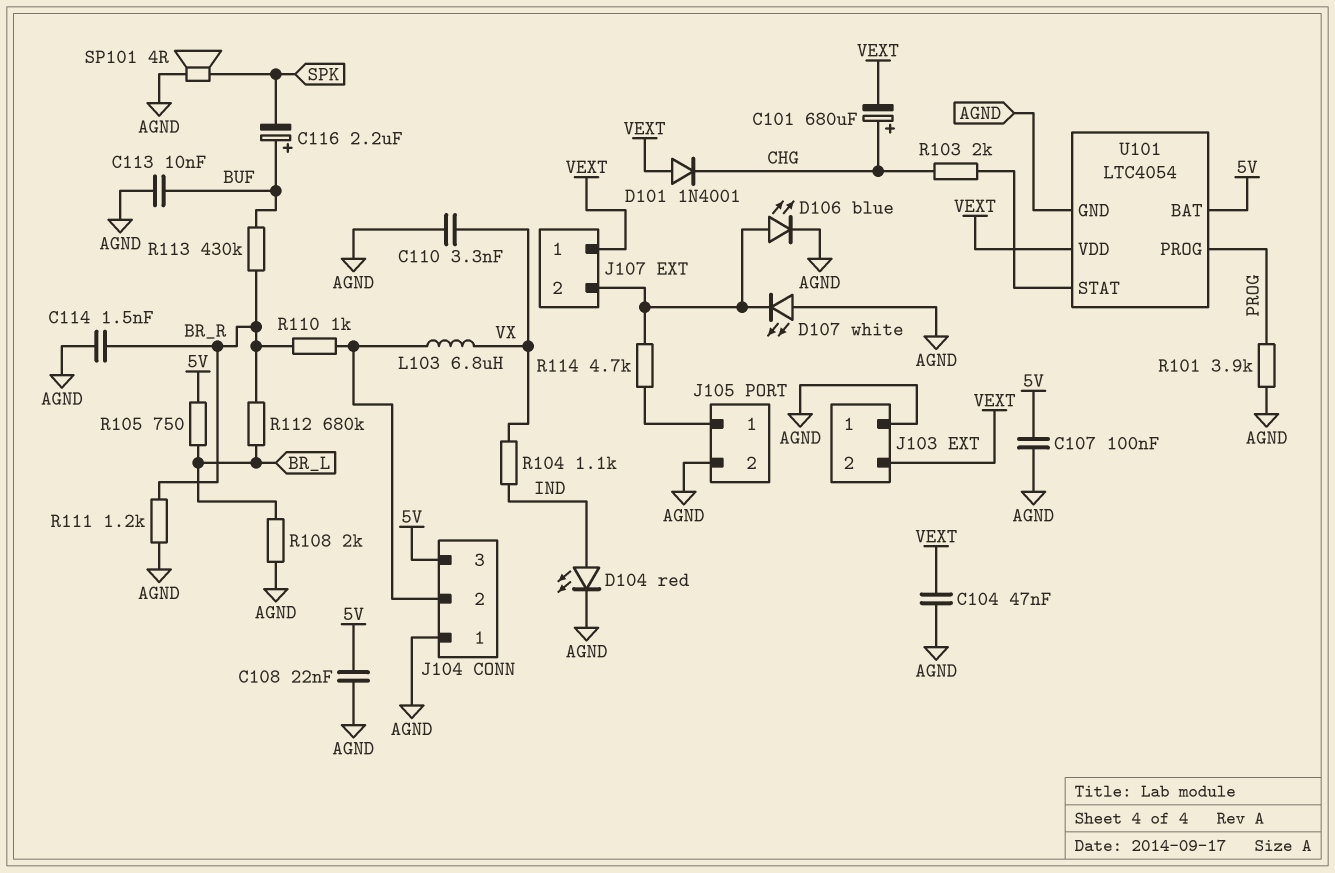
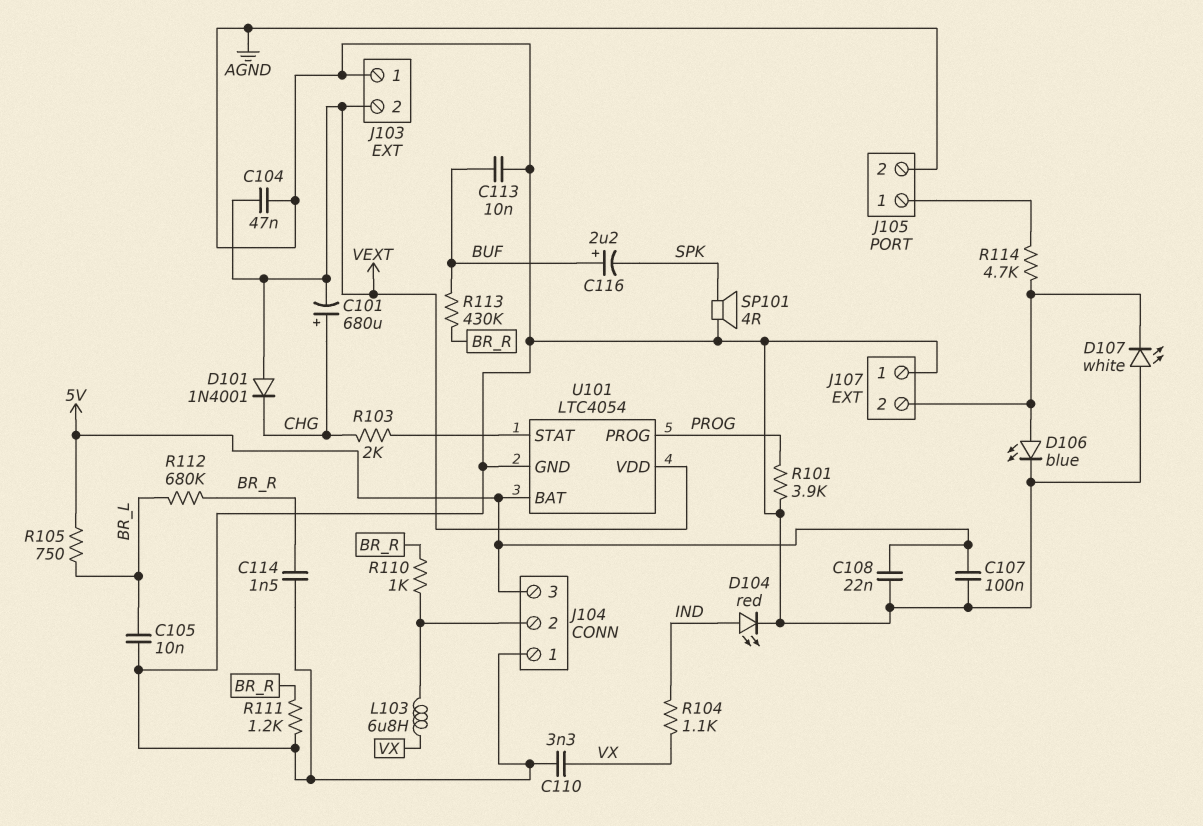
C105: none -> 10nF (AGND, BR_L)
J107 pin 1: VEXT -> AGND
R108: 2k (AGND, BR_L) -> none

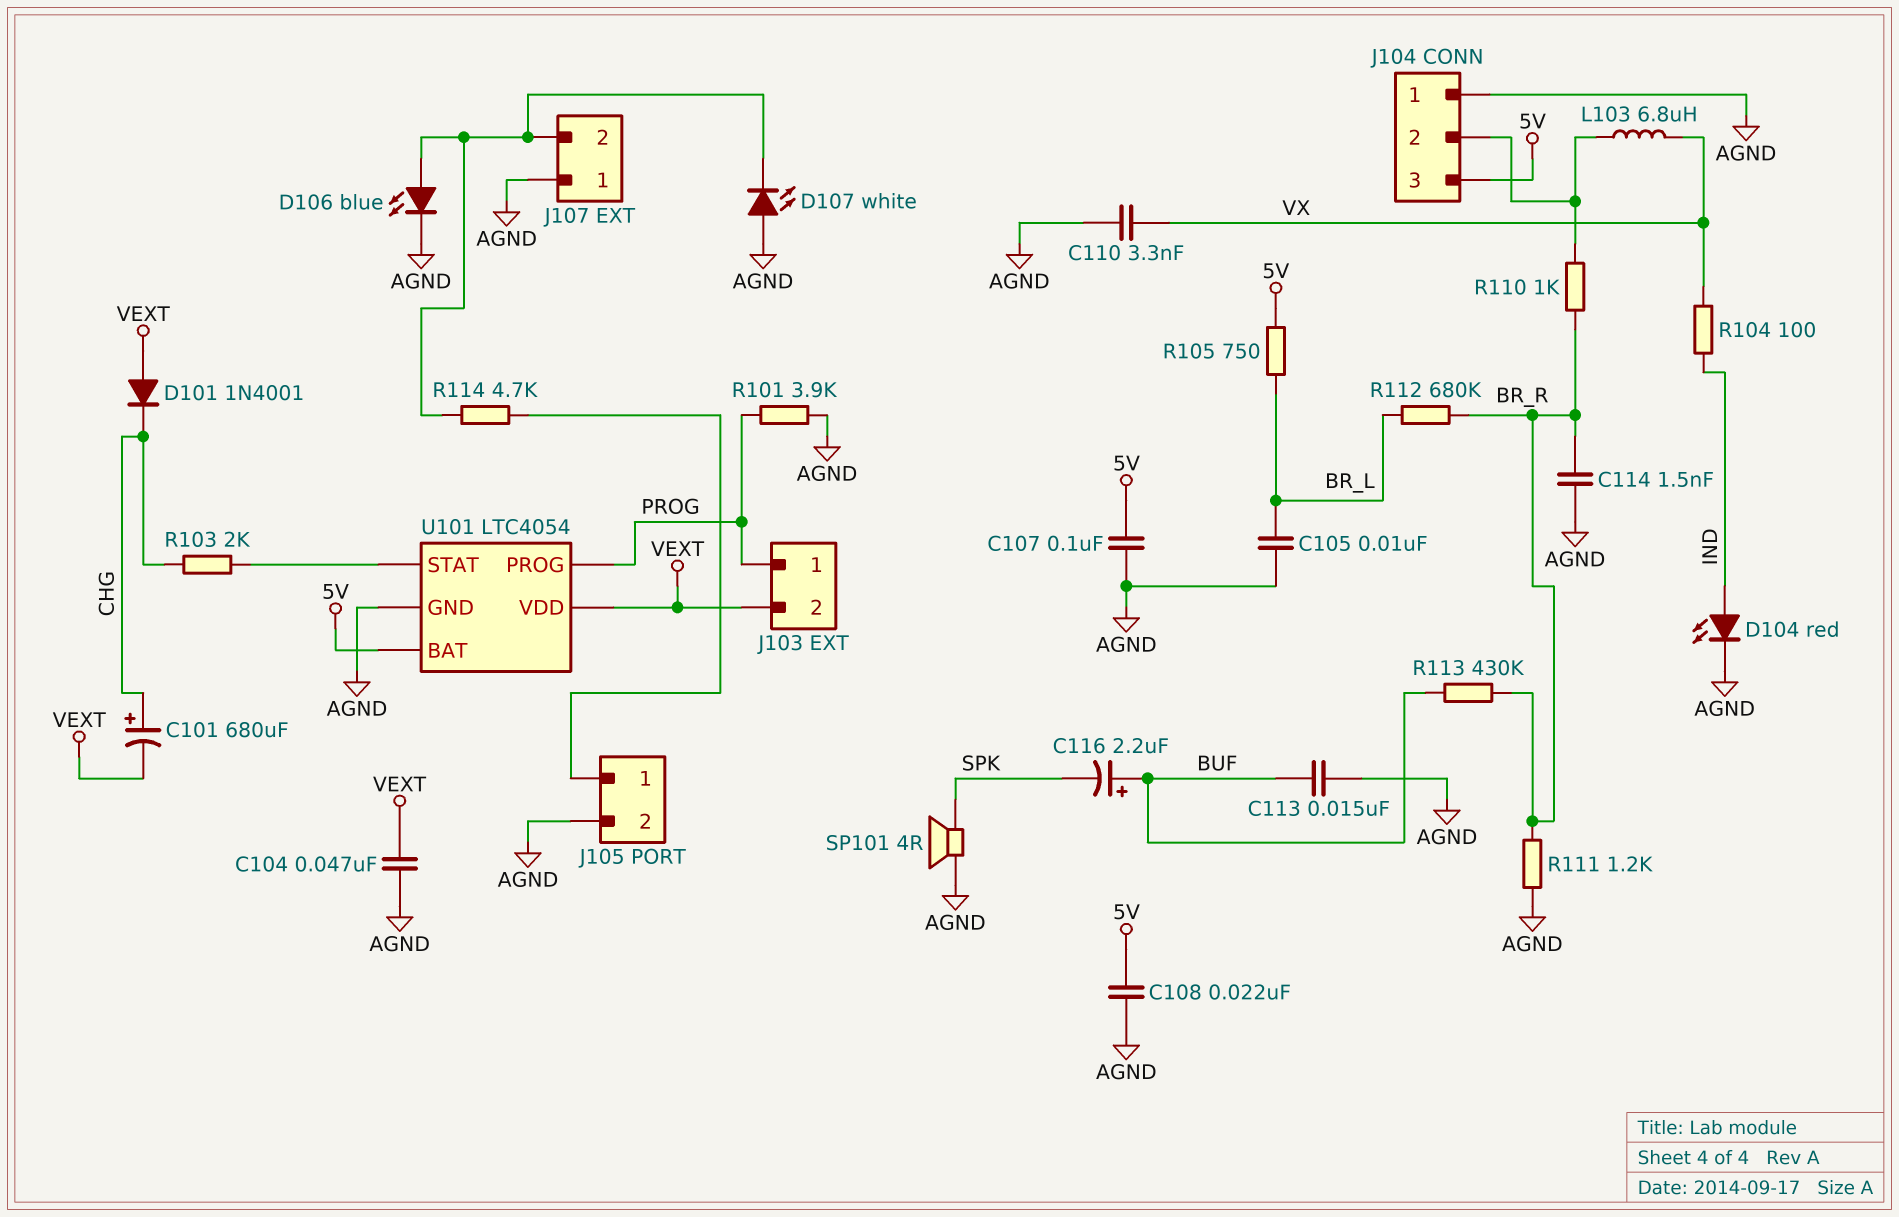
C113: 10nF (AGND, BUF) -> 15nF (AGND, BUF)
J103 pin 1: AGND -> PROG
R104: 1.1k (IND, VX) -> 100 (IND, VX)

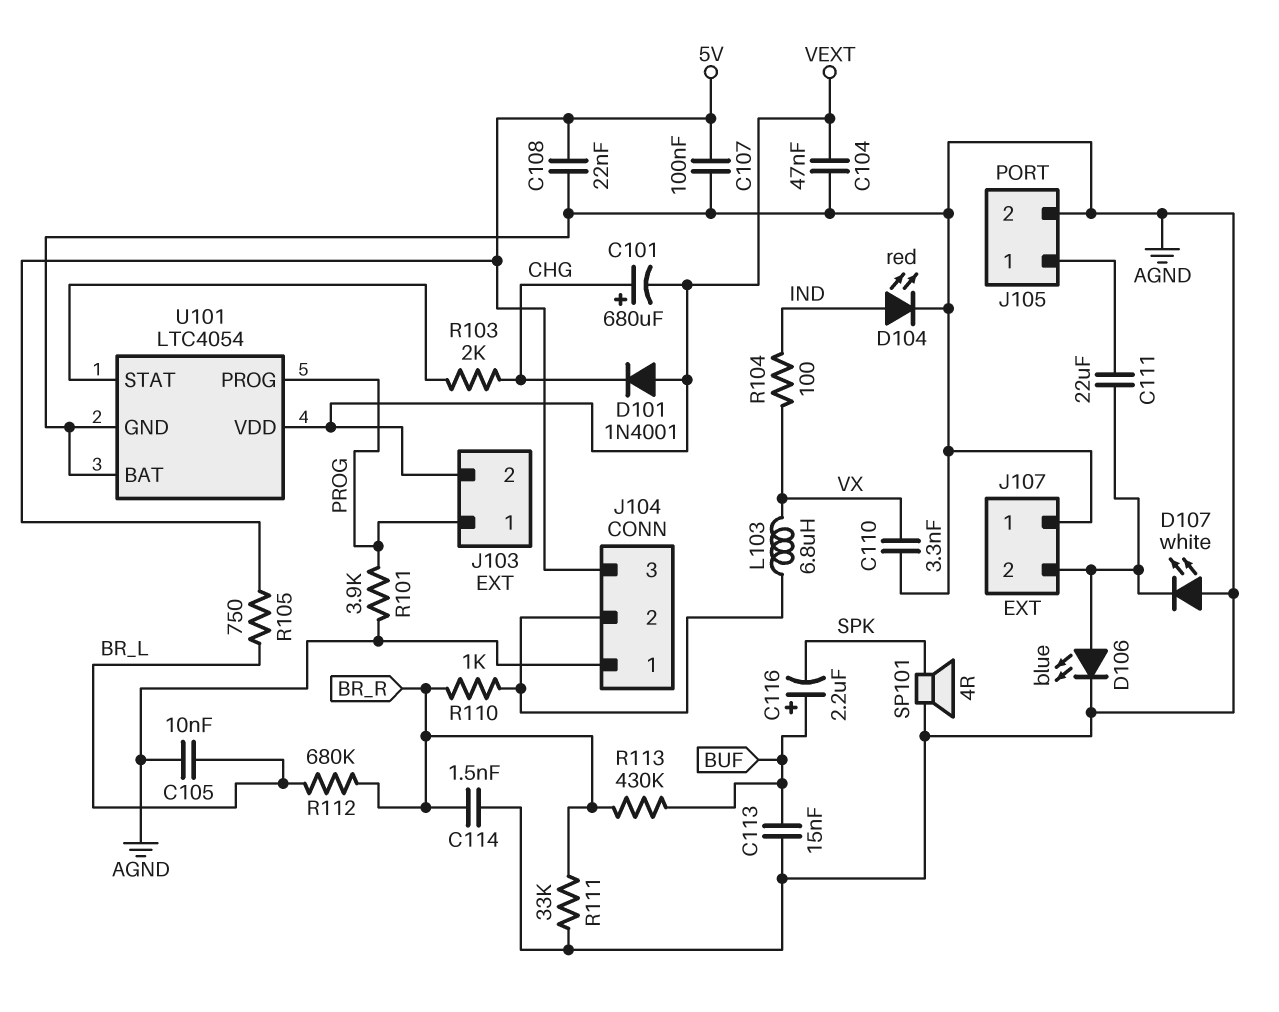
C111: none -> 22uF (J105/1, J107/2)
R111: 1.2k (AGND, BR_R) -> 33k (AGND, BR_R)
R114: 4.7k (J105/1, J107/2) -> none
U101 pin BAT: 5V -> AGND

